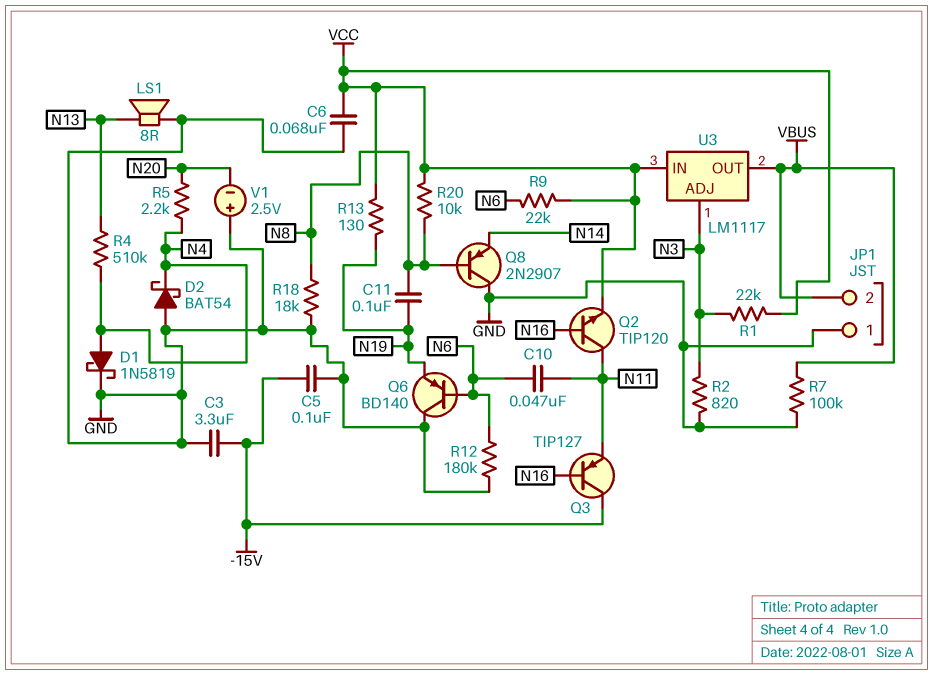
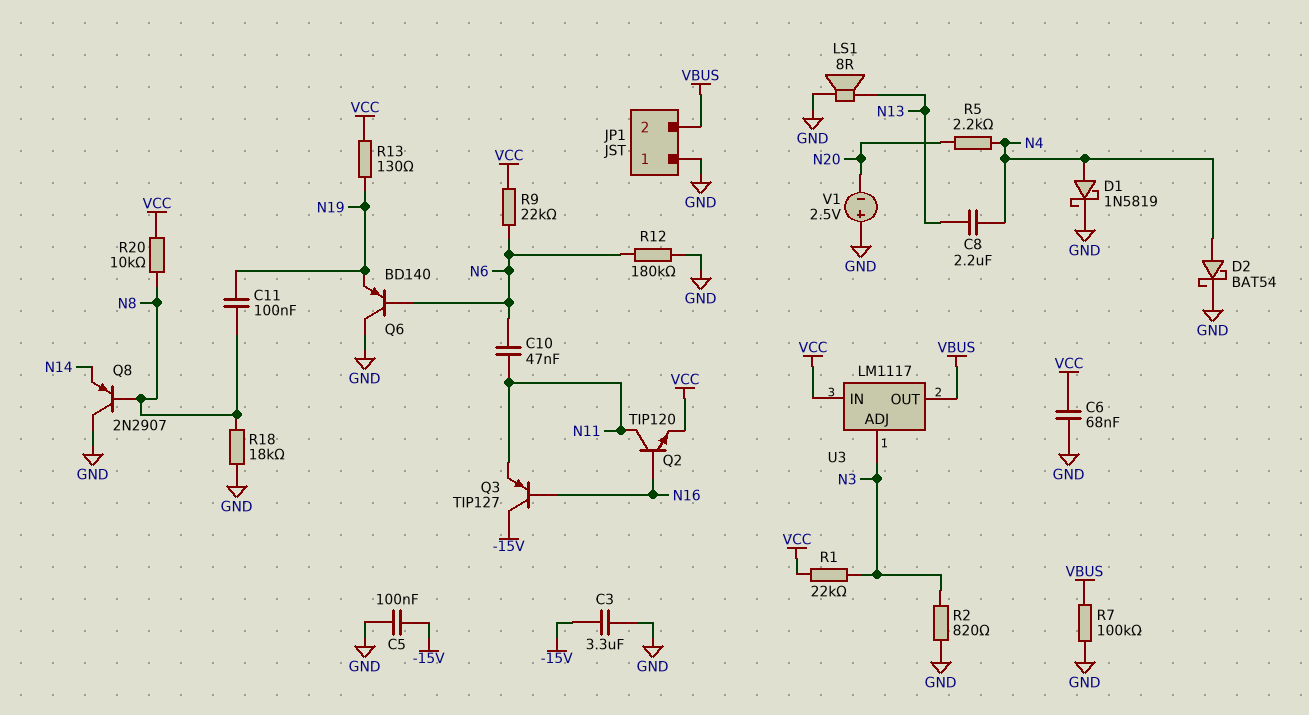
C8: none -> 2.2uF (N4, N13)
D2: schottky BAT54 (A GND, K N4) -> schottky BAT54 (A N4, K GND)
R4: 510k (N4, N13) -> none

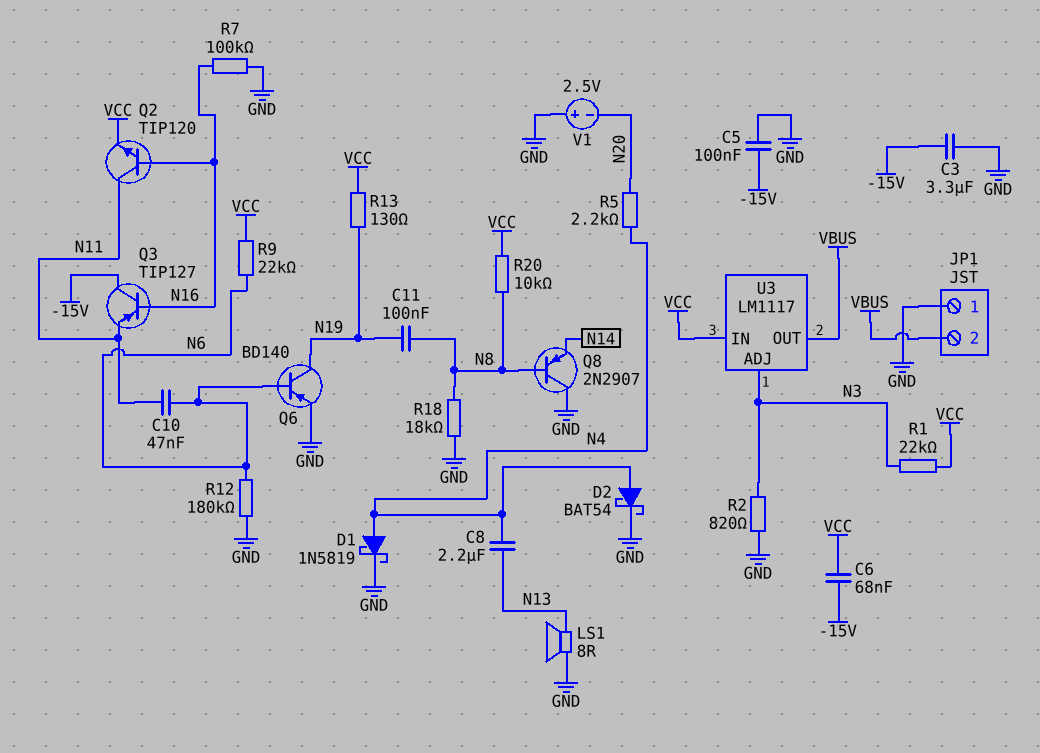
C6: 68nF (GND, VCC) -> 68nF (-15V, VCC)
Q6: PNP BD140 (B N6, C GND, E N19) -> PNP BD140 (B N6, C N19, E GND)
R7: 100k (GND, VBUS) -> 100k (GND, N16)

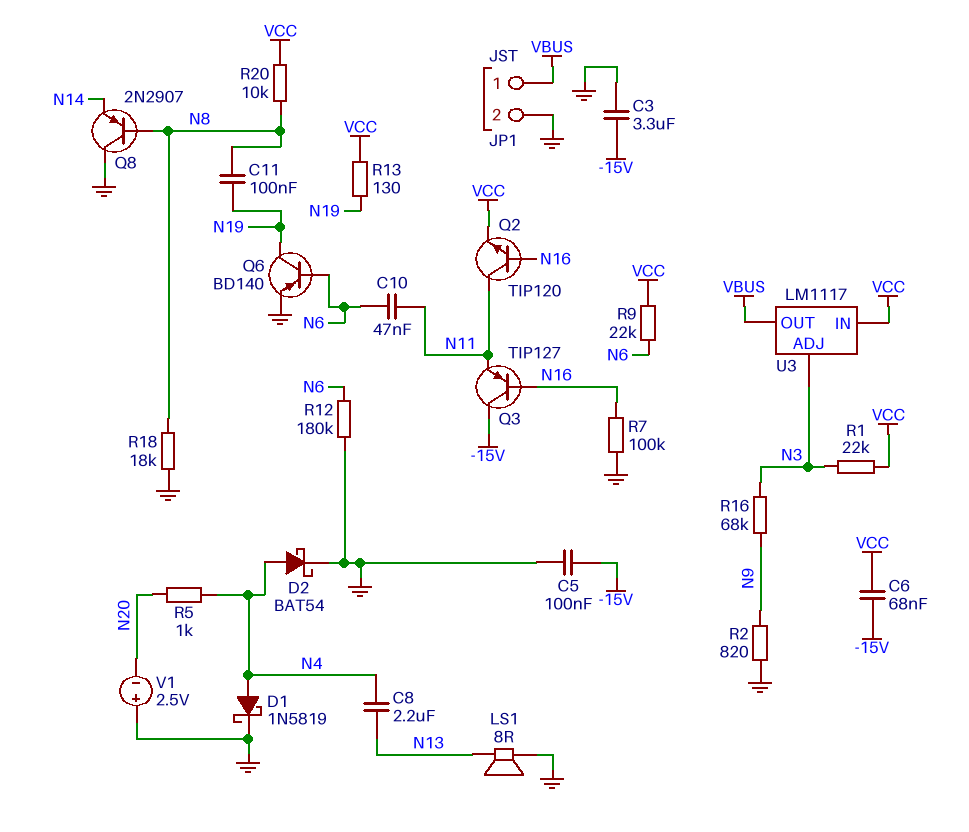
JP1 pin 1: GND -> VBUS
JP1 pin 2: VBUS -> GND
R2: 820 (GND, N3) -> 820 (GND, N9)
R5: 2.2k (N4, N20) -> 1k (N4, N20)
R16: none -> 68k (N3, N9)

